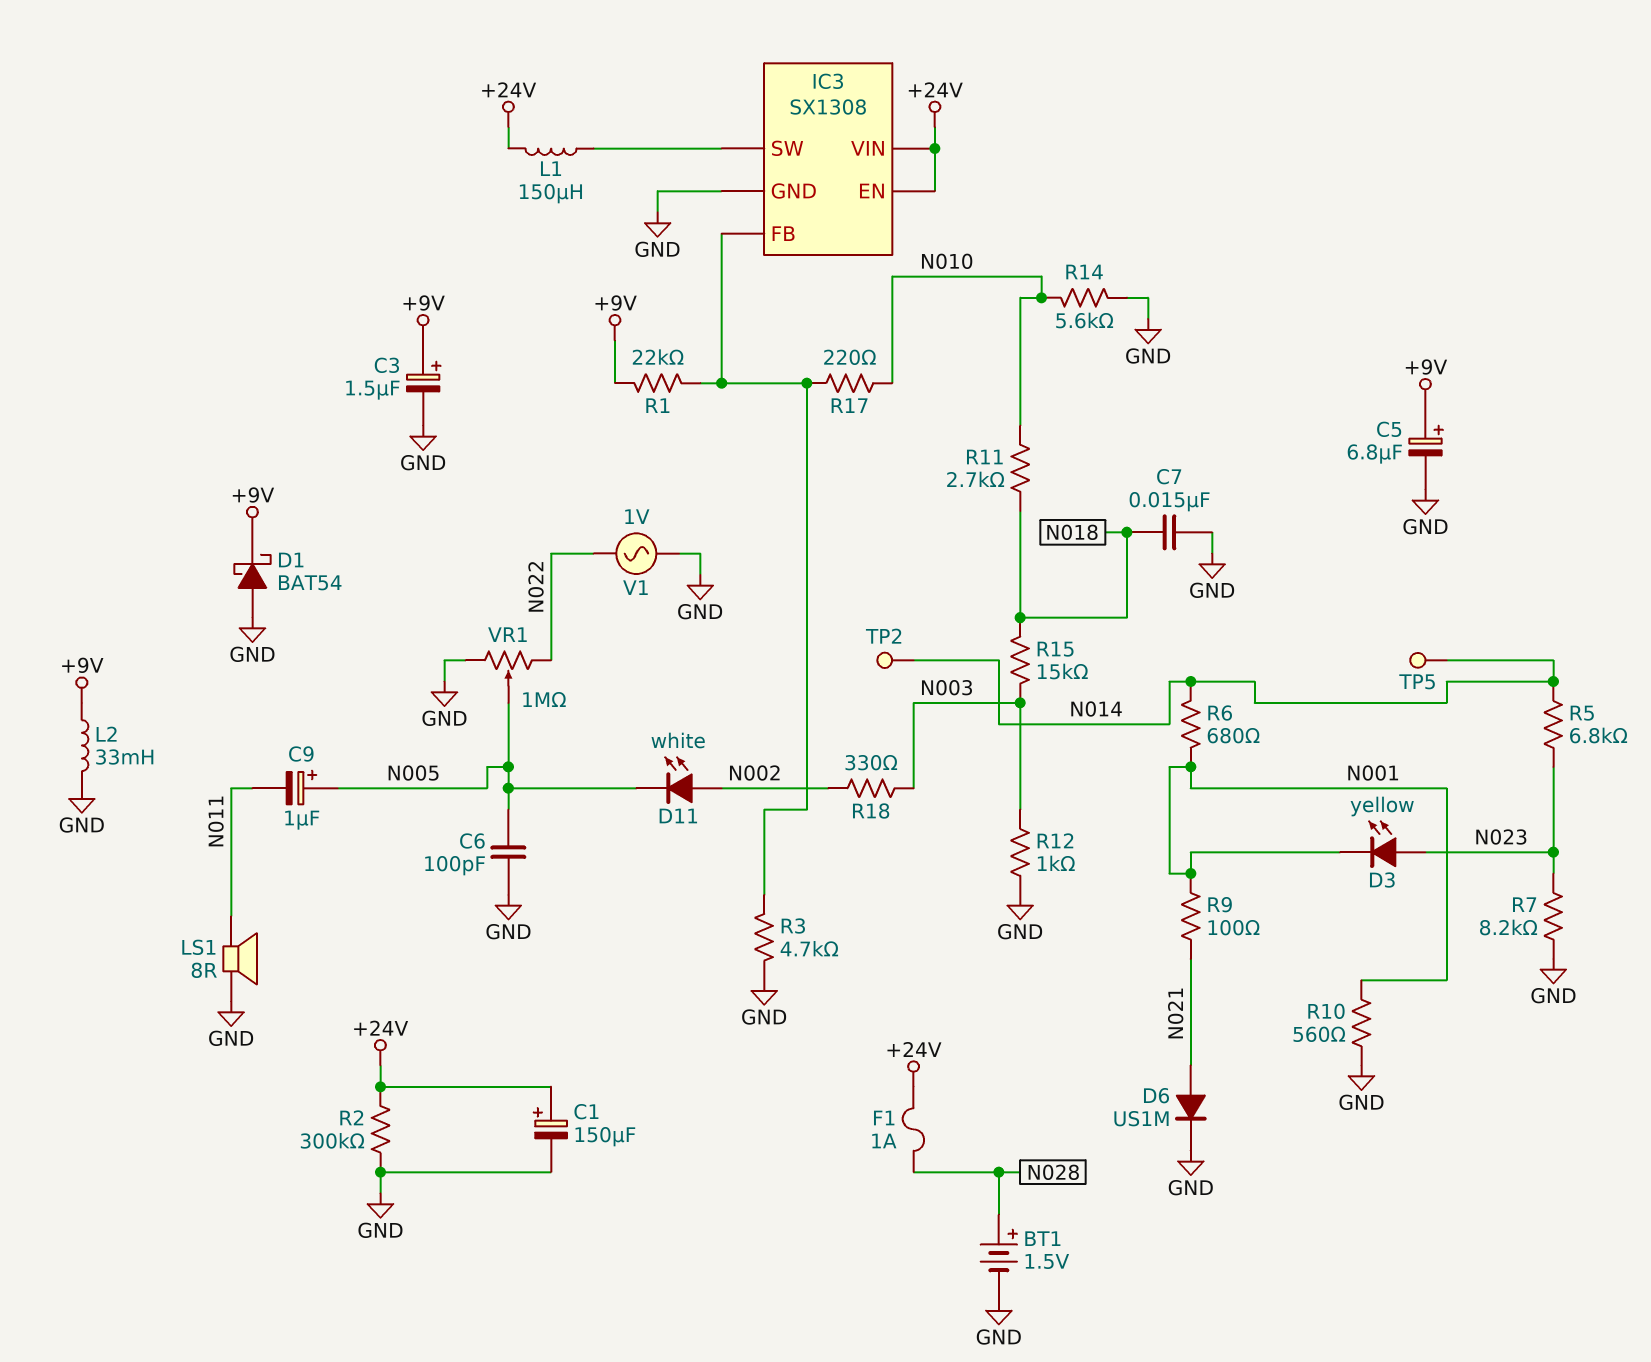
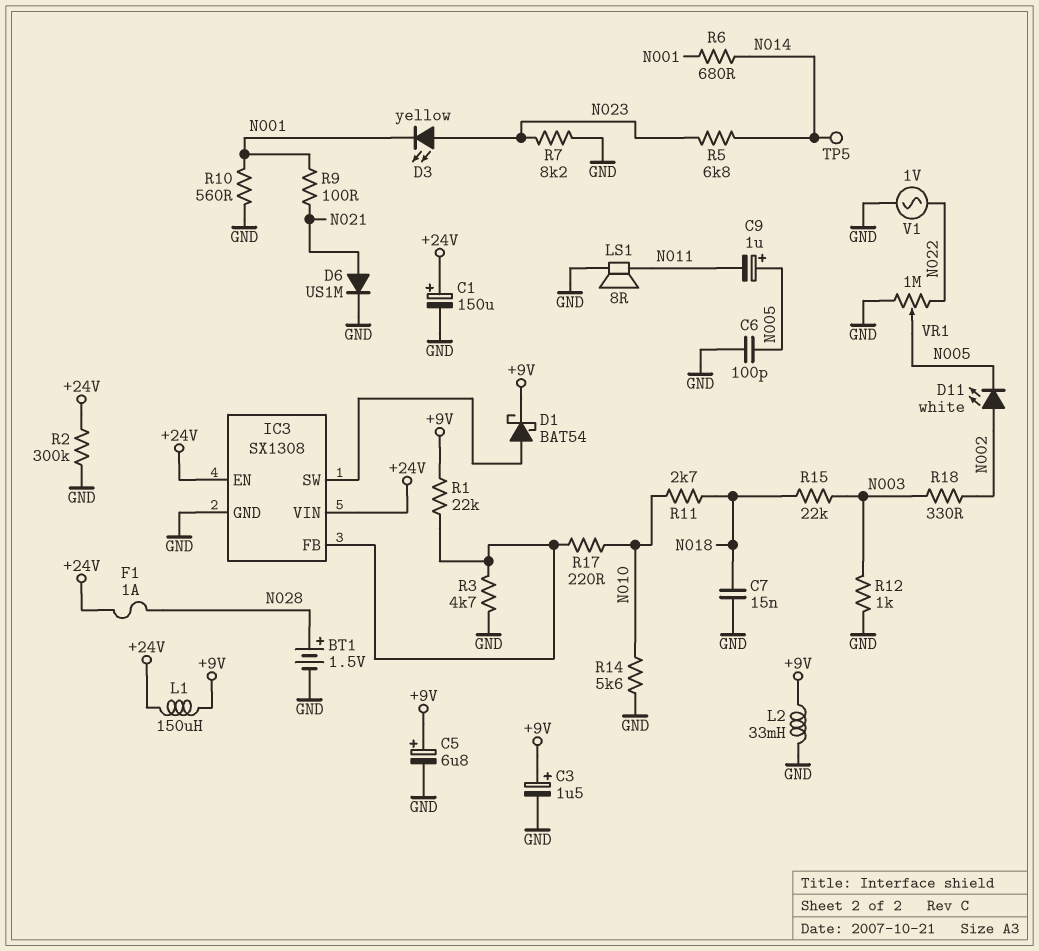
D1: schottky BAT54 (A GND, K +9V) -> schottky BAT54 (A IC3/SW, K +9V)
L1: 150uH (+24V, IC3/SW) -> 150uH (+9V, +24V)
R15: 15k (N003, N018) -> 22k (N003, N018)
TP2: test point (N014) -> none

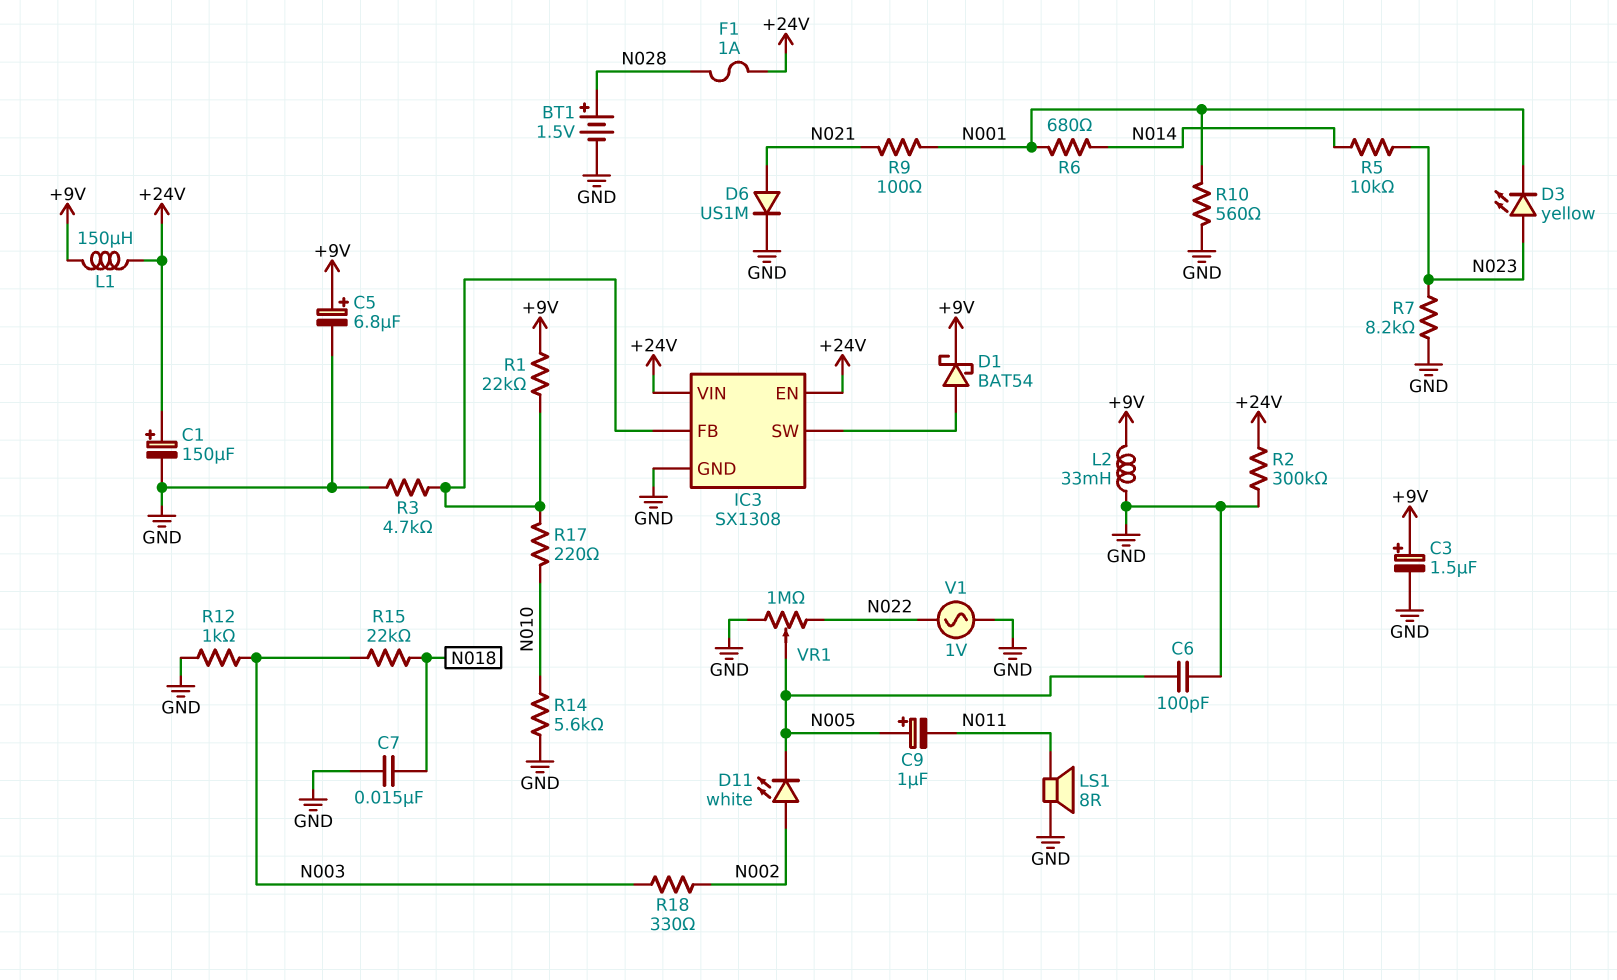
R5: 6.8k (N014, N023) -> 10k (N014, N023)
R11: 2.7k (N010, N018) -> none
TP5: test point (N014) -> none

